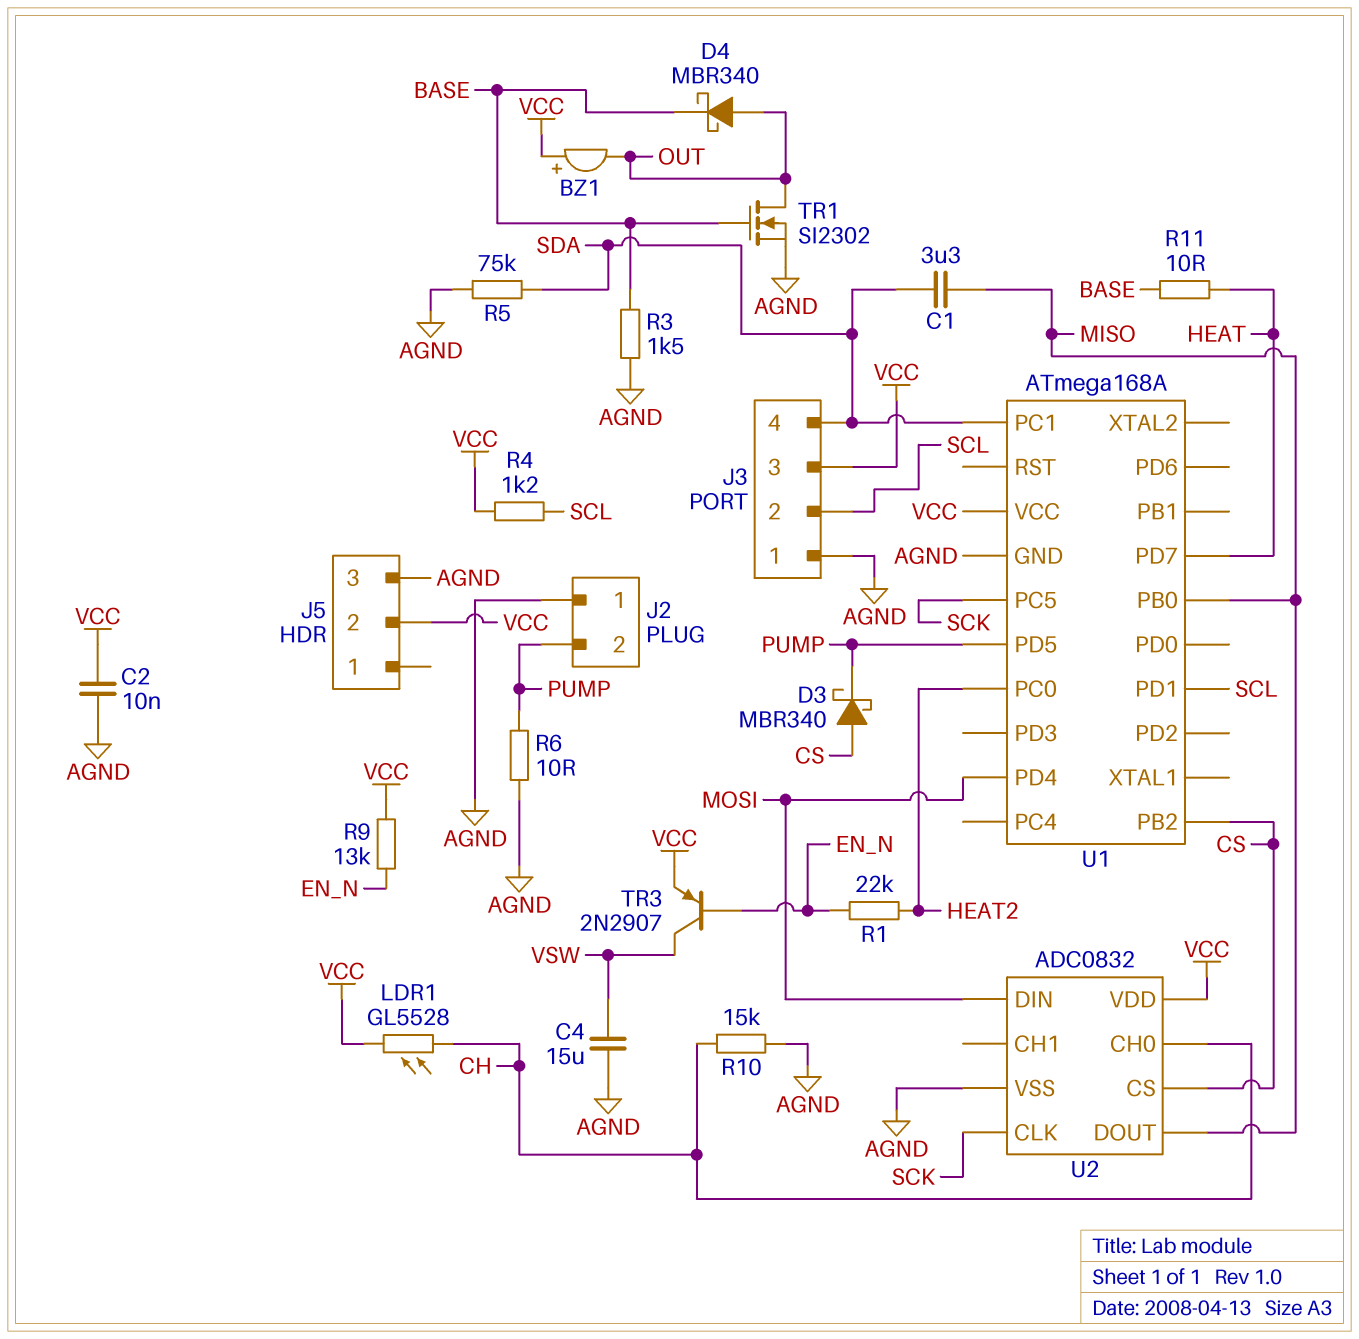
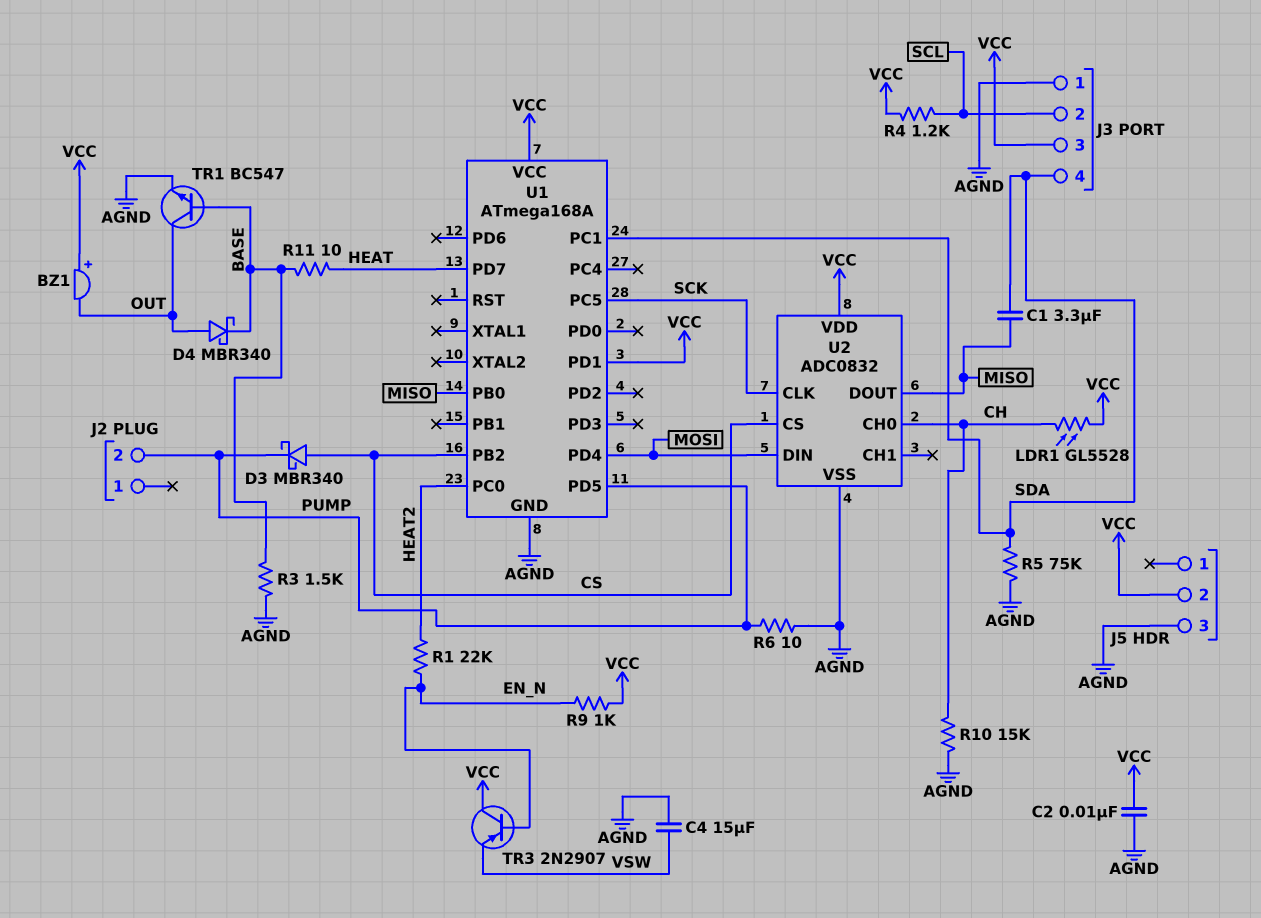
J2 pin 1: AGND -> none
R9: 13k (EN_N, VCC) -> 1k (EN_N, VCC)
TR1: NMOS SI2302 (G BASE, D OUT, S AGND) -> NPN BC547 (B BASE, C OUT, E AGND)
TR3: PNP 2N2907 (B EN_N, C VSW, E VCC) -> PNP 2N2907 (B EN_N, C VCC, E VSW)
U1 pin PD1: SCL -> VCC

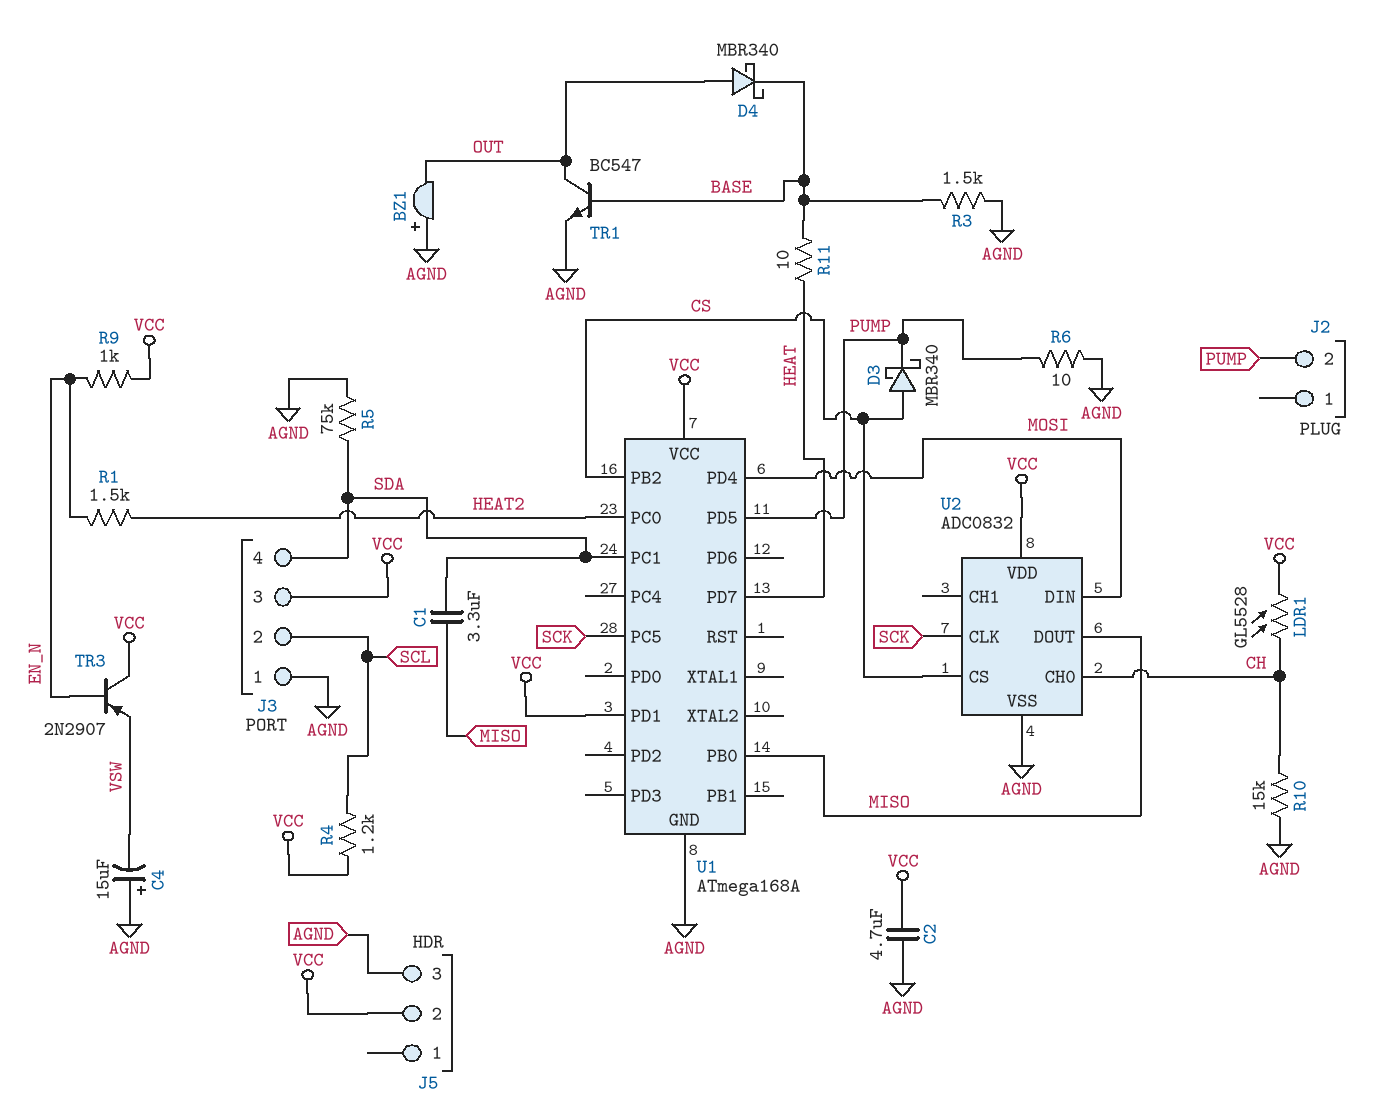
BZ1: buzzer (plus VCC, minus OUT) -> buzzer (plus AGND, minus OUT)
C2: 10nF (AGND, VCC) -> 4.7uF (AGND, VCC)
C4: 15uF (AGND, VSW) -> 15uF (plus AGND, minus VSW)
R1: 22k (EN_N, HEAT2) -> 1.5k (EN_N, HEAT2)

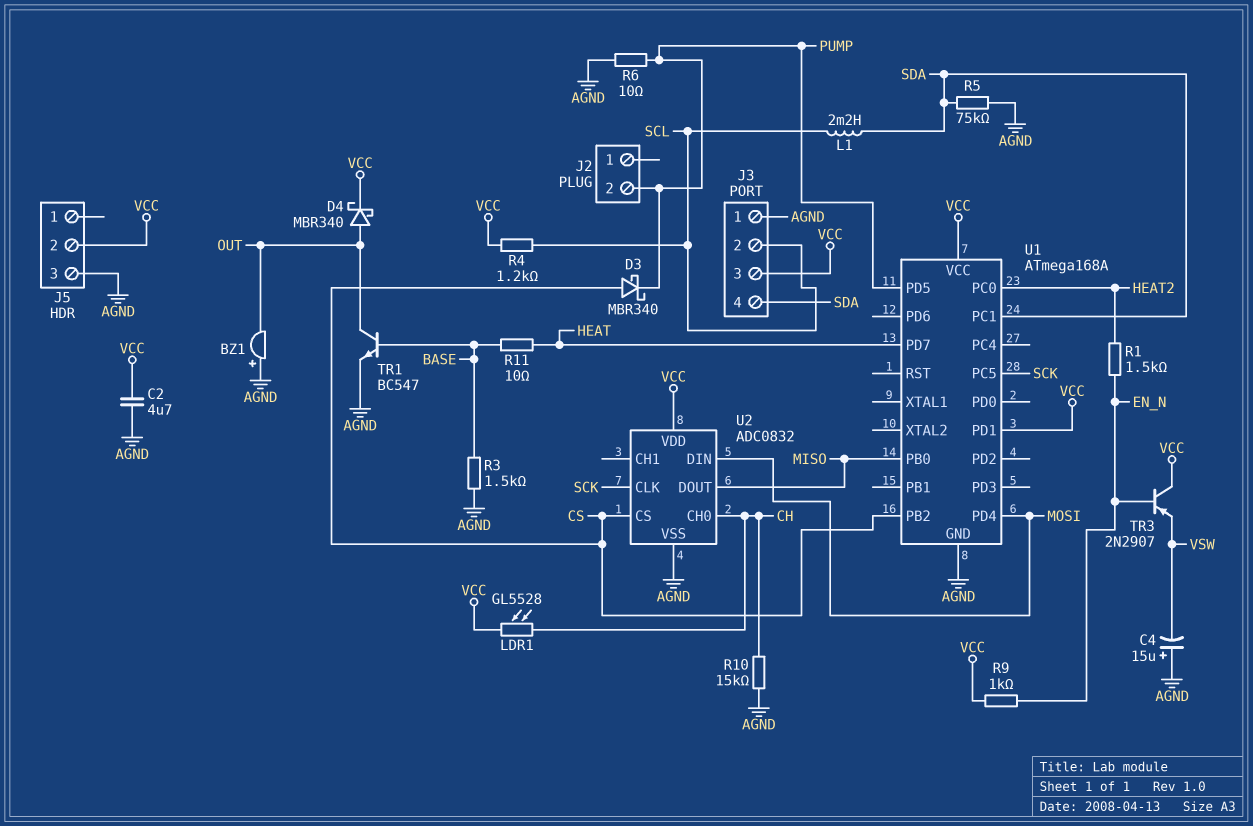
C1: 3.3uF (MISO, SDA) -> none
D4: schottky MBR340 (A OUT, K BASE) -> schottky MBR340 (A OUT, K VCC)
L1: none -> 2.2mH (SCL, SDA)

